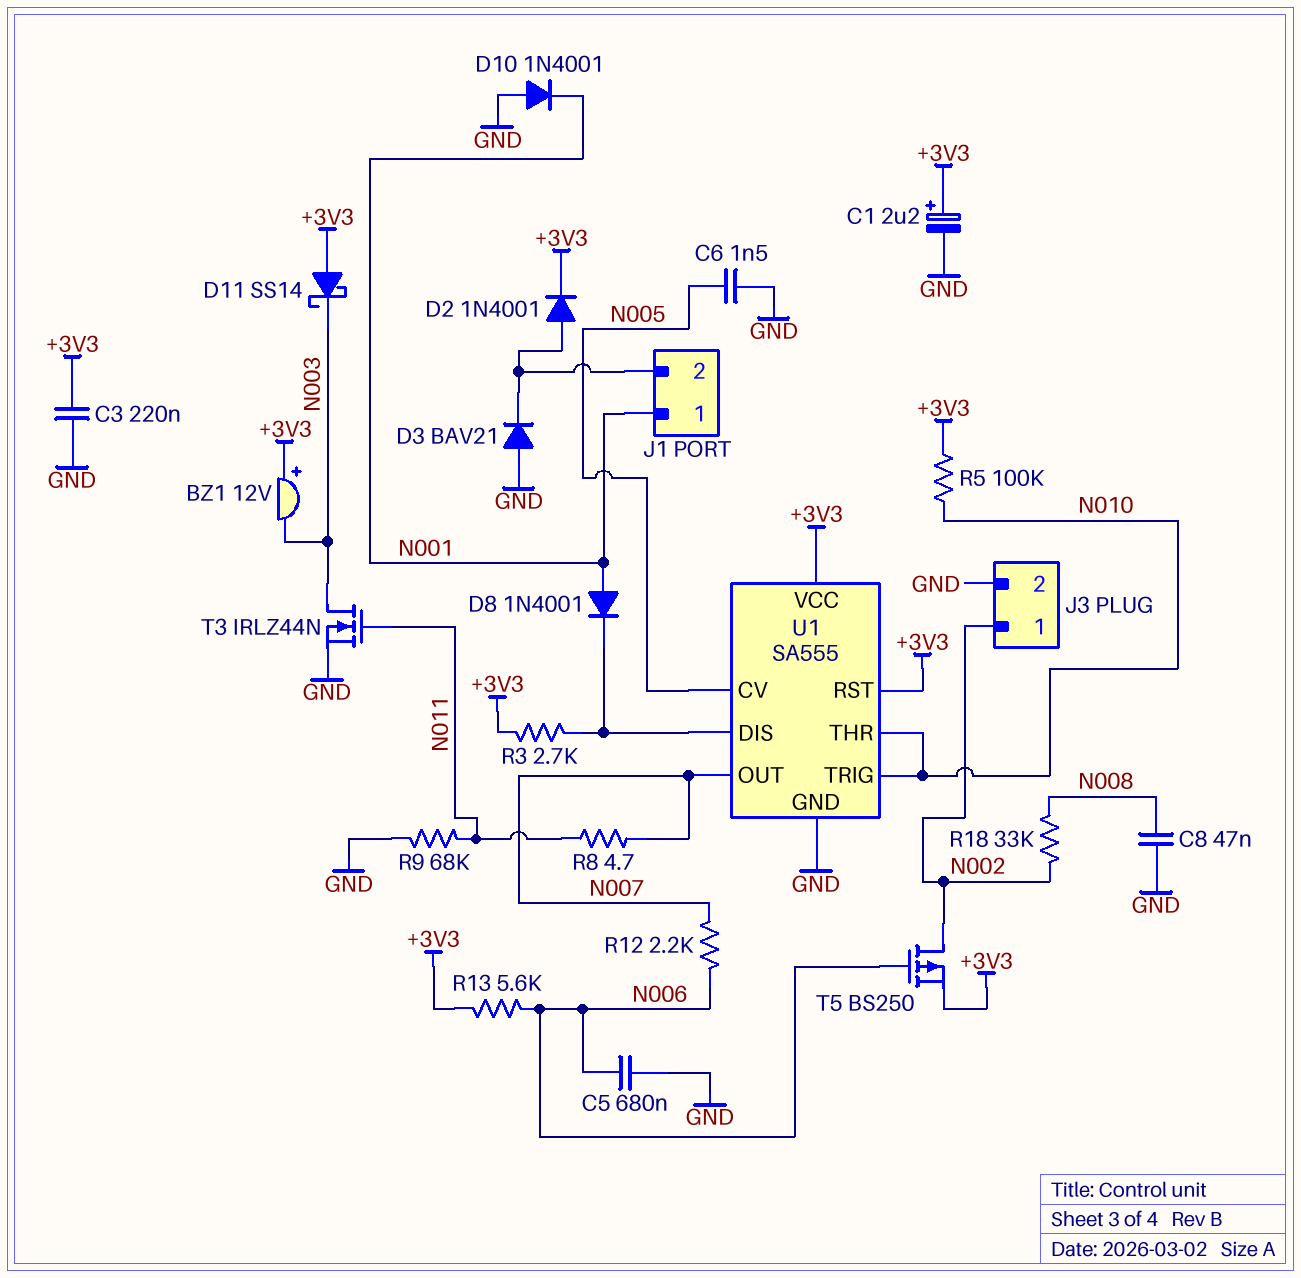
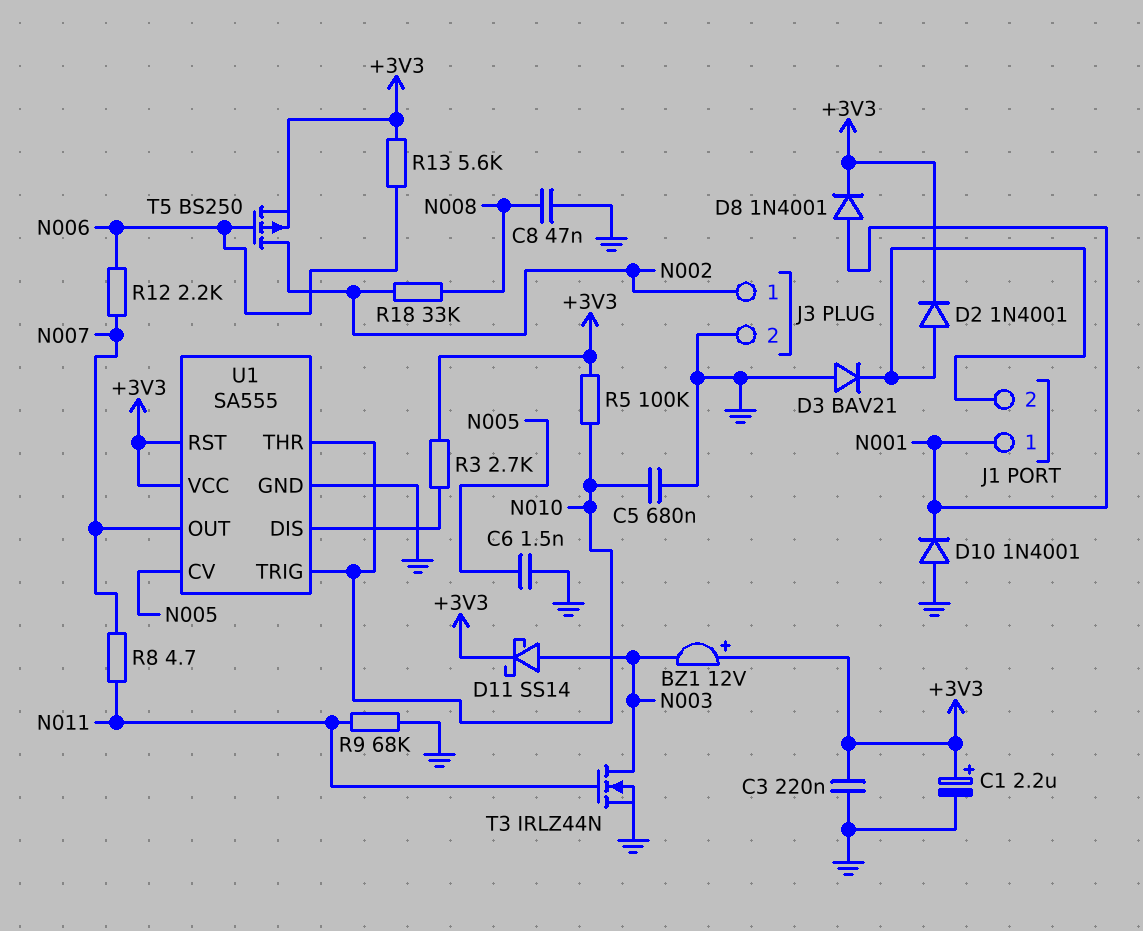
C5: 680nF (GND, N006) -> 680nF (GND, N010)
D8: diode 1N4001 (A N001, K U1/DIS) -> diode 1N4001 (A N001, K +3V3)
D11: schottky SS14 (A +3V3, K N003) -> schottky SS14 (A N003, K +3V3)

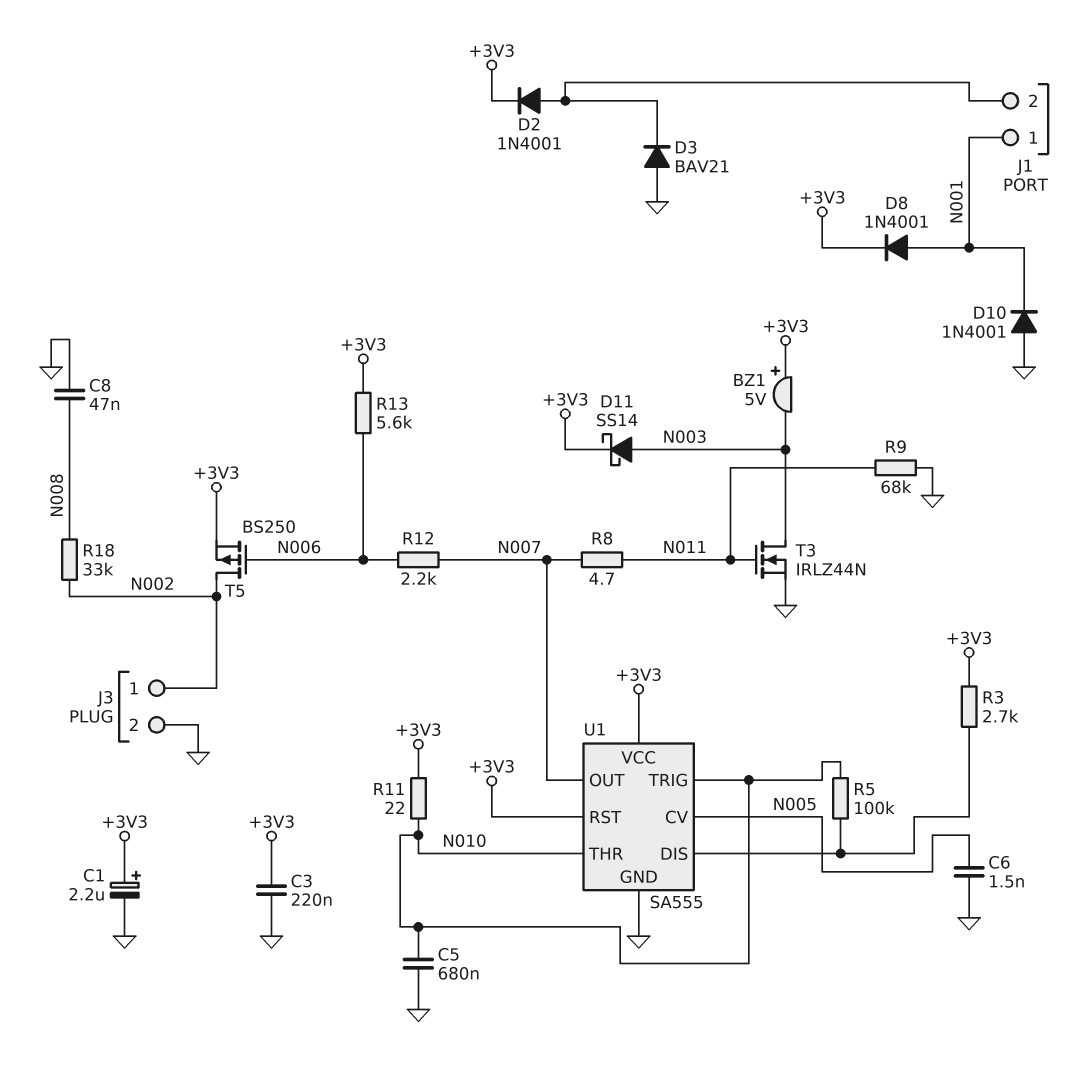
BZ1: buzzer 12V (plus +3V3, minus N003) -> buzzer 5V (plus +3V3, minus N003)
R5: 100k (+3V3, N010) -> 100k (N010, U1/DIS)
R11: none -> 22 (+3V3, N010)

